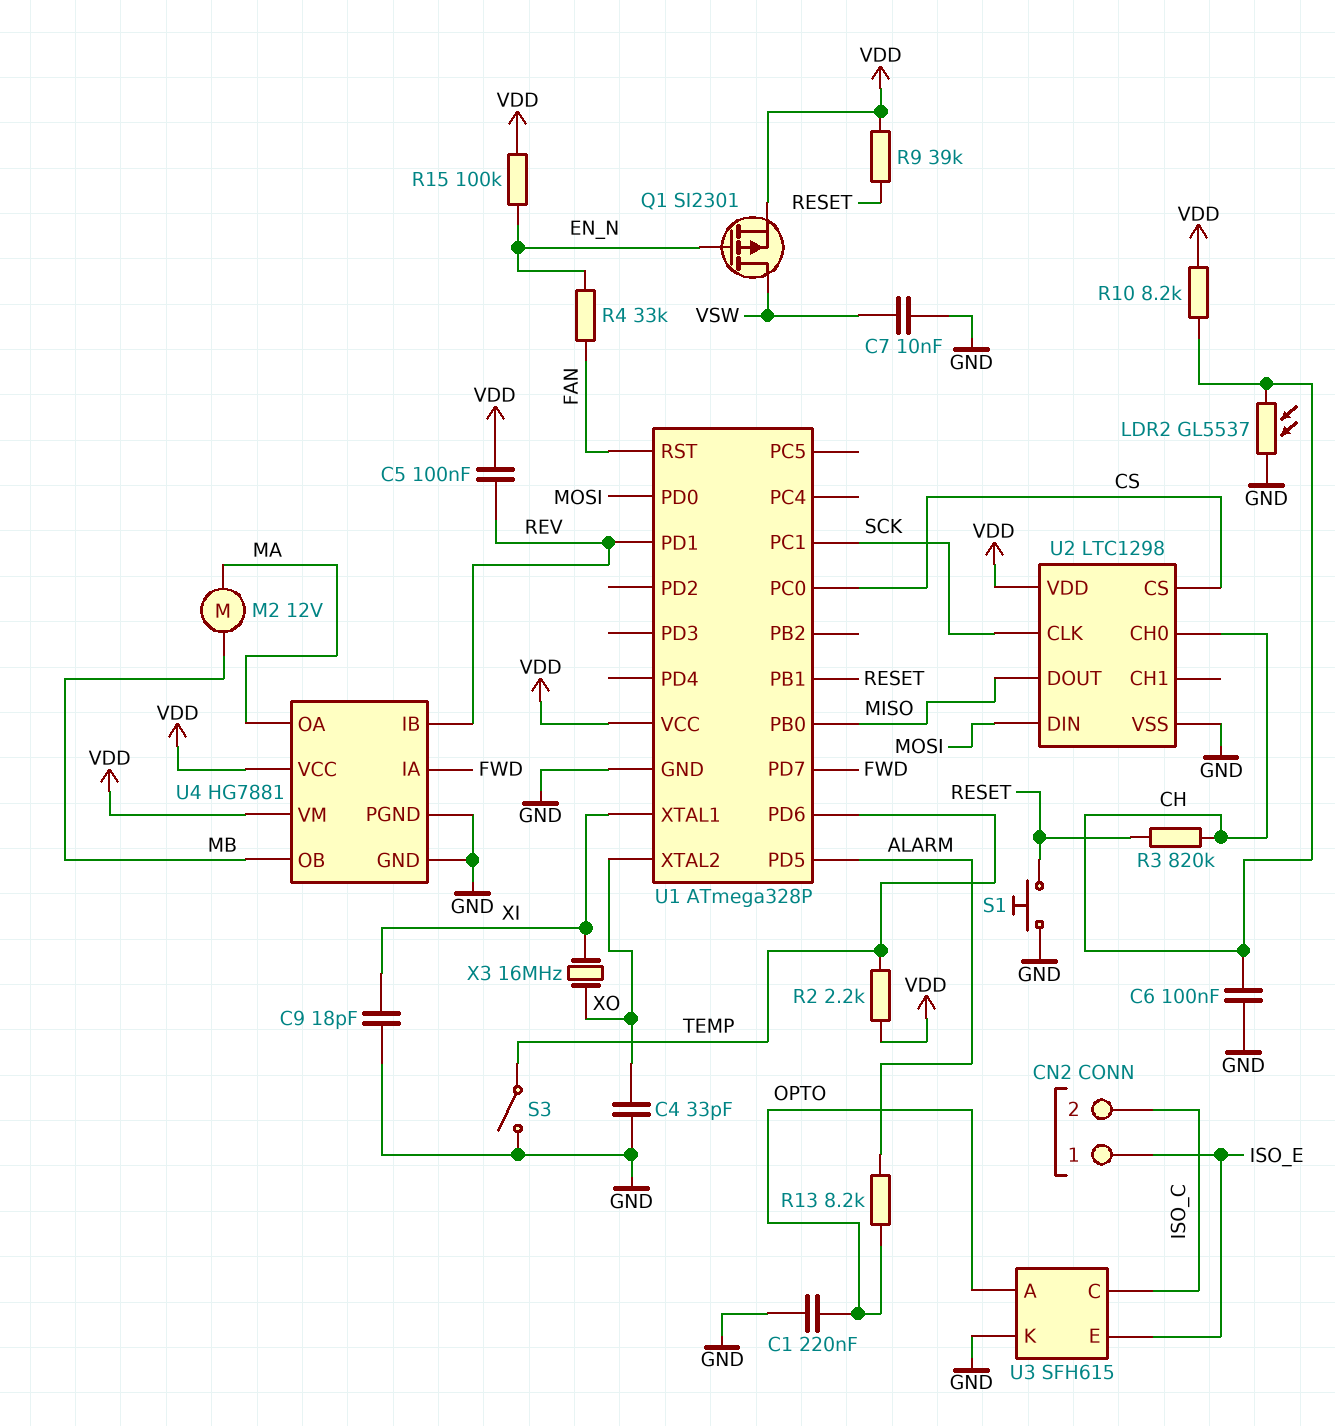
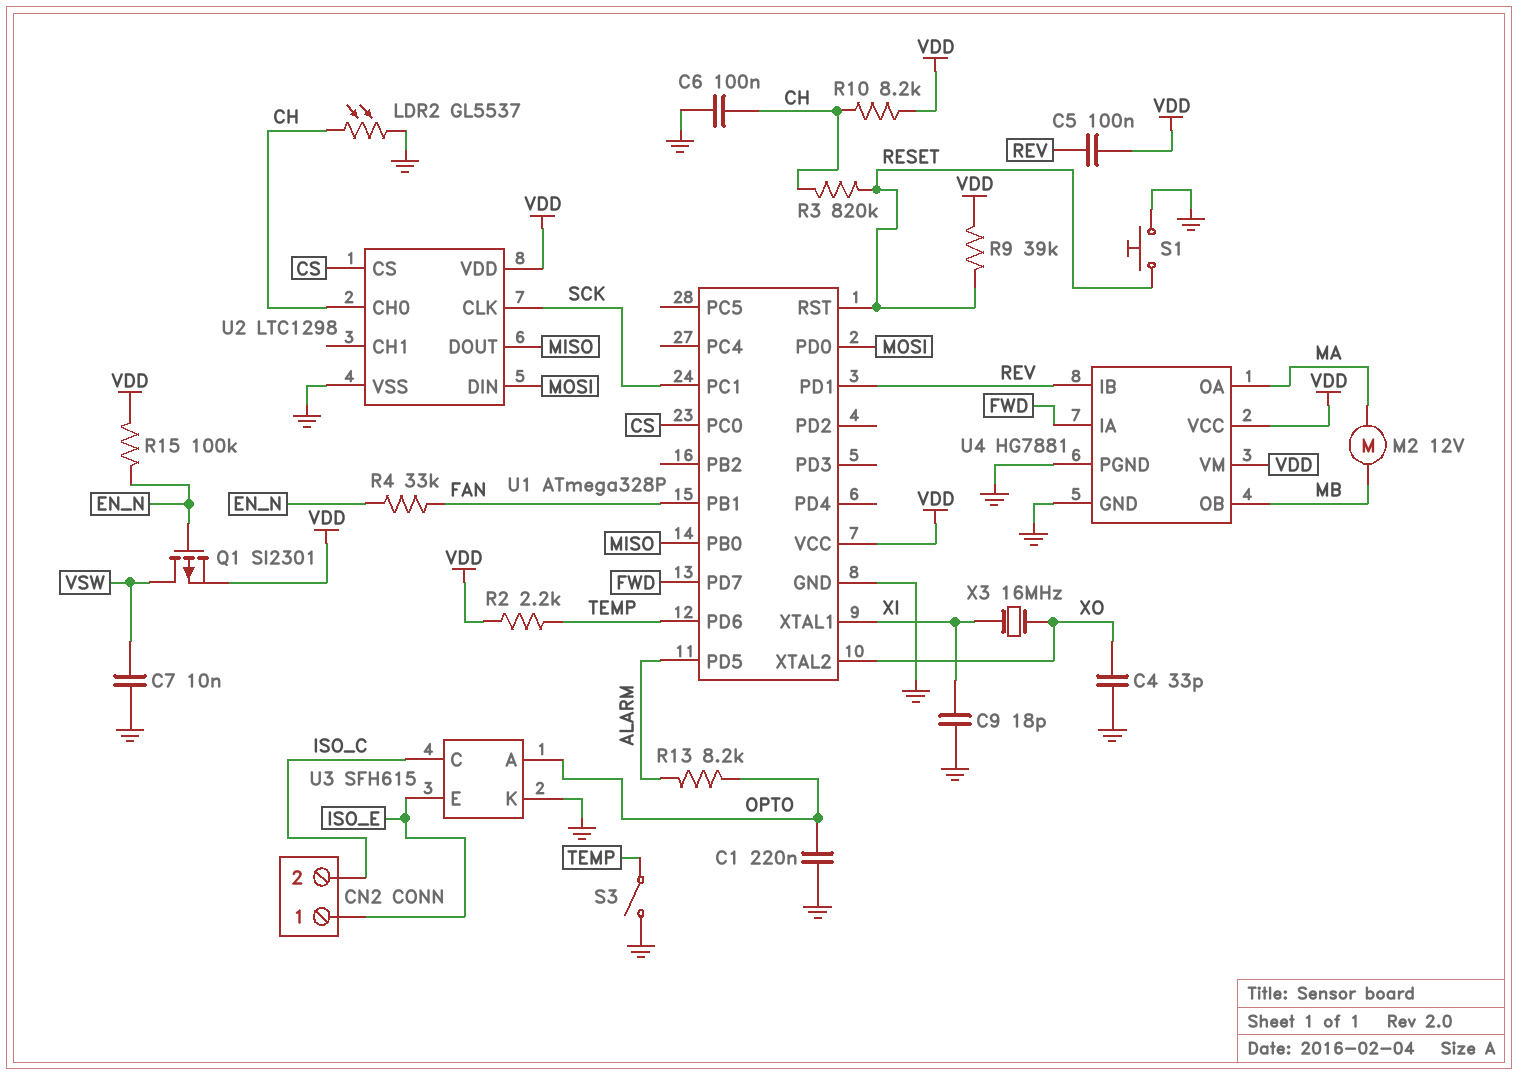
U1 pin PB1: RESET -> FAN
U1 pin RST: FAN -> RESET

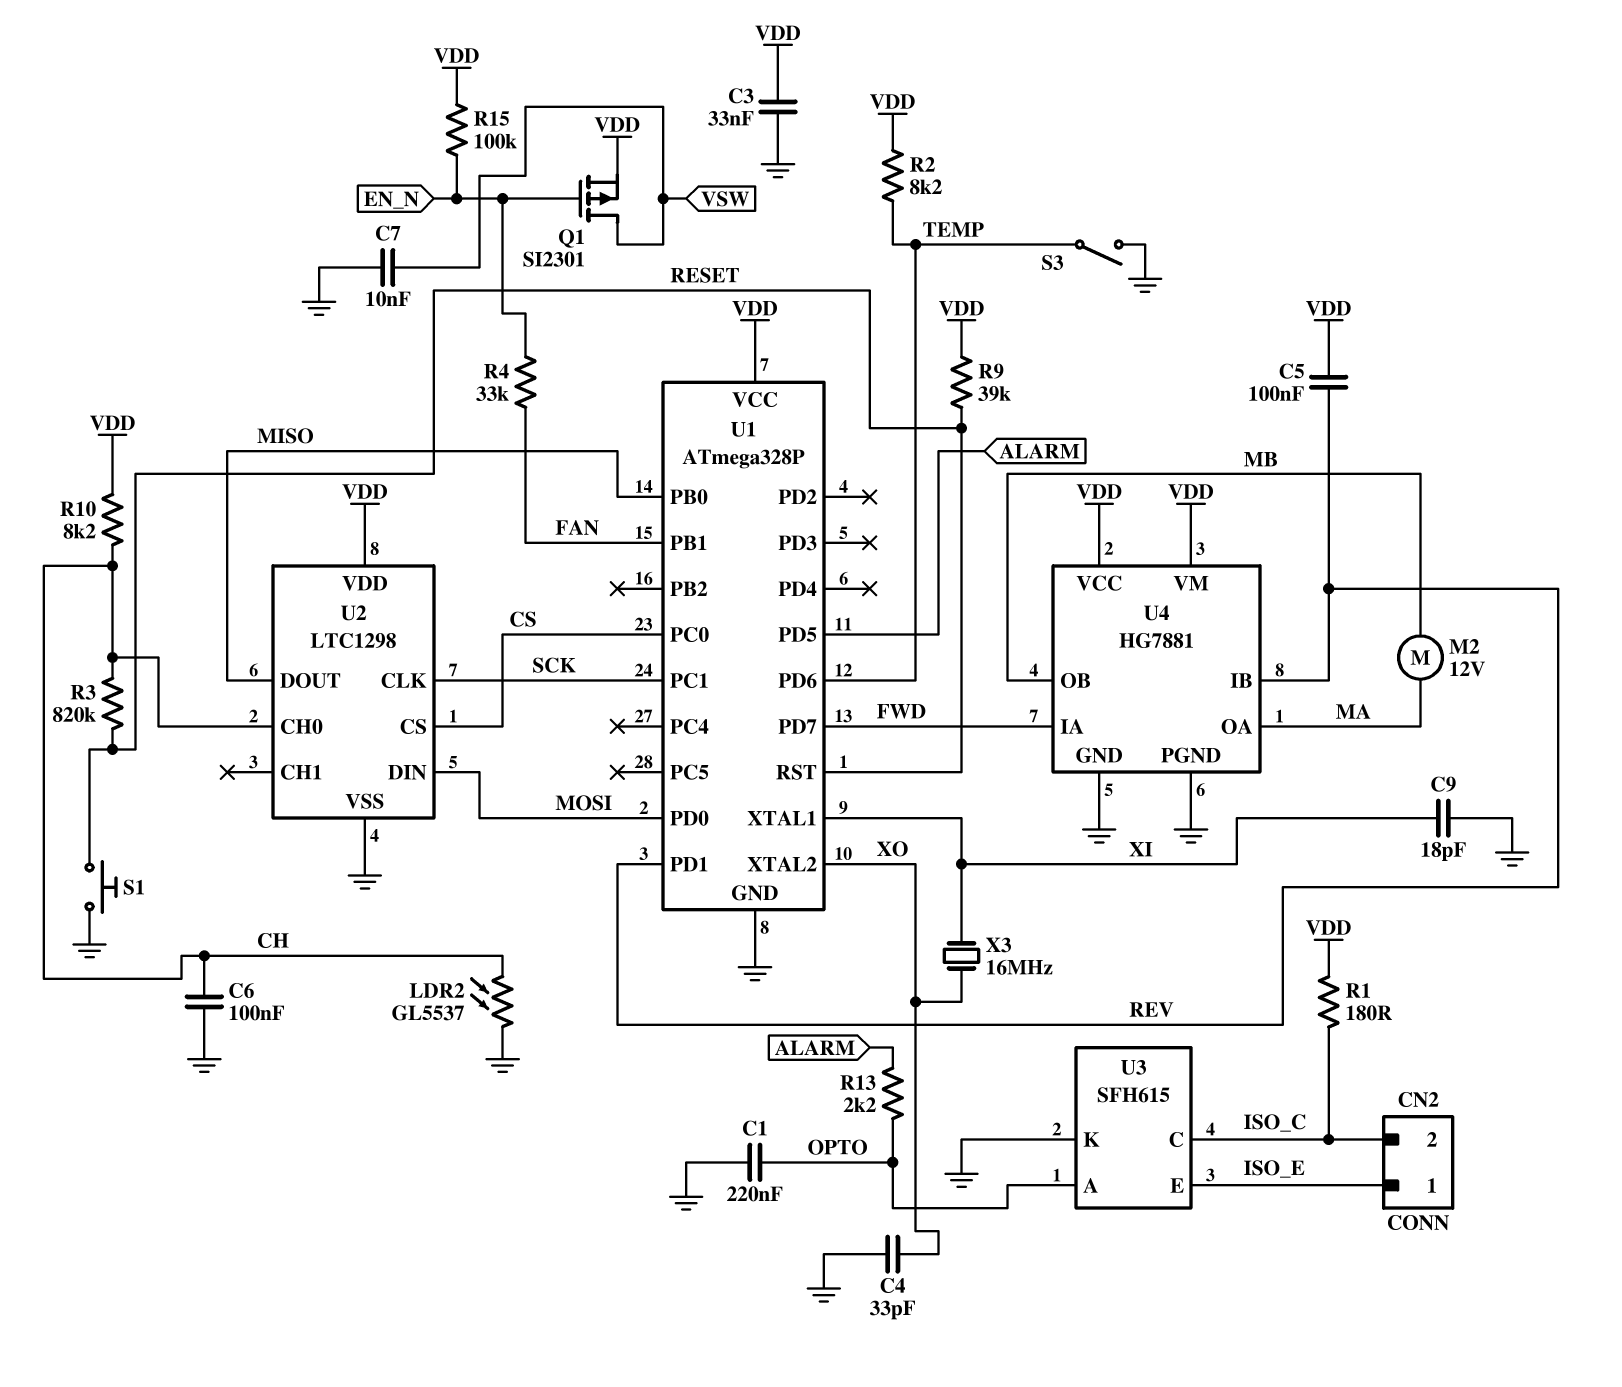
C3: none -> 33nF (GND, VDD)
R1: none -> 180 (ISO_C, VDD)
R2: 2.2k (TEMP, VDD) -> 8.2k (TEMP, VDD)
R13: 8.2k (ALARM, OPTO) -> 2.2k (ALARM, OPTO)

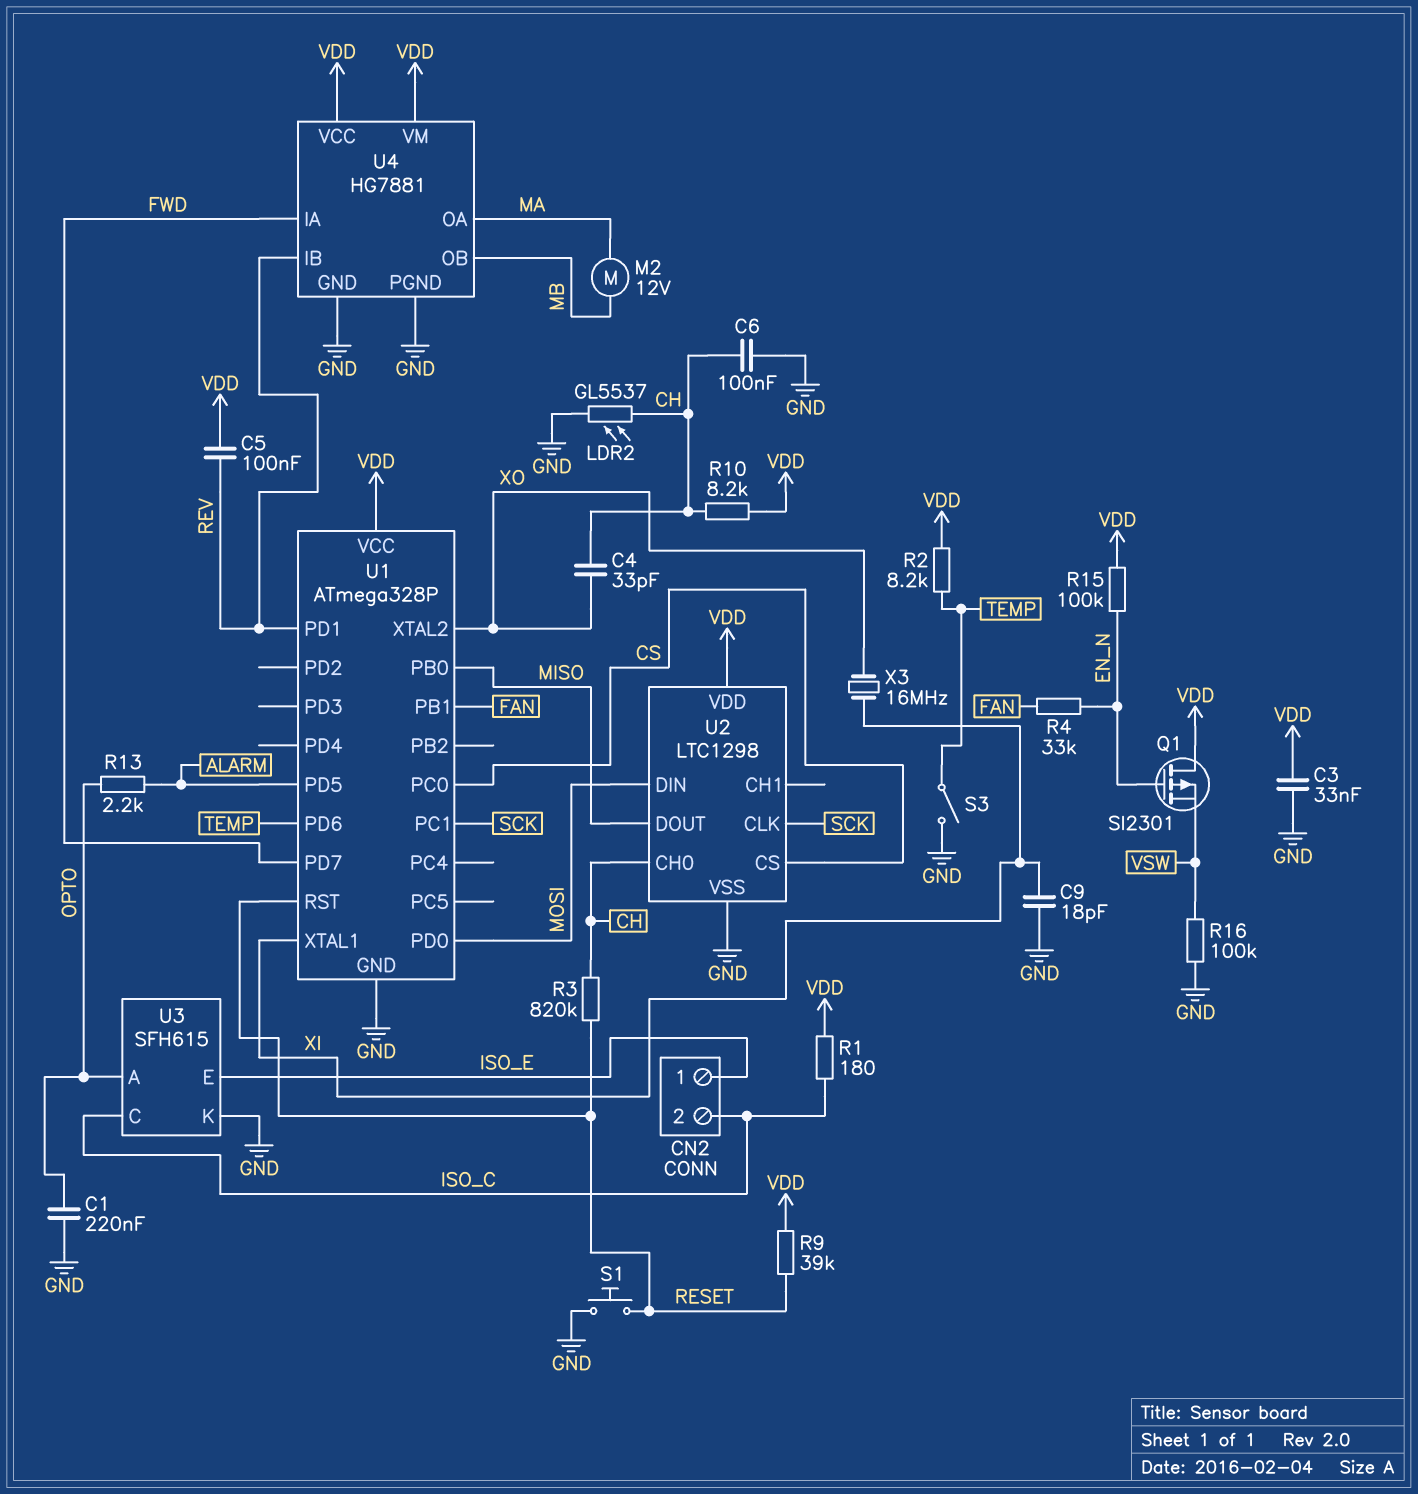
C4: 33pF (GND, XO) -> 33pF (CH, XO)
C7: 10nF (GND, VSW) -> none
Q1: PMOS SI2301 (G EN_N, D VSW, S VDD) -> PMOS SI2301 (G EN_N, D VDD, S VSW)
R16: none -> 100k (GND, VSW)

